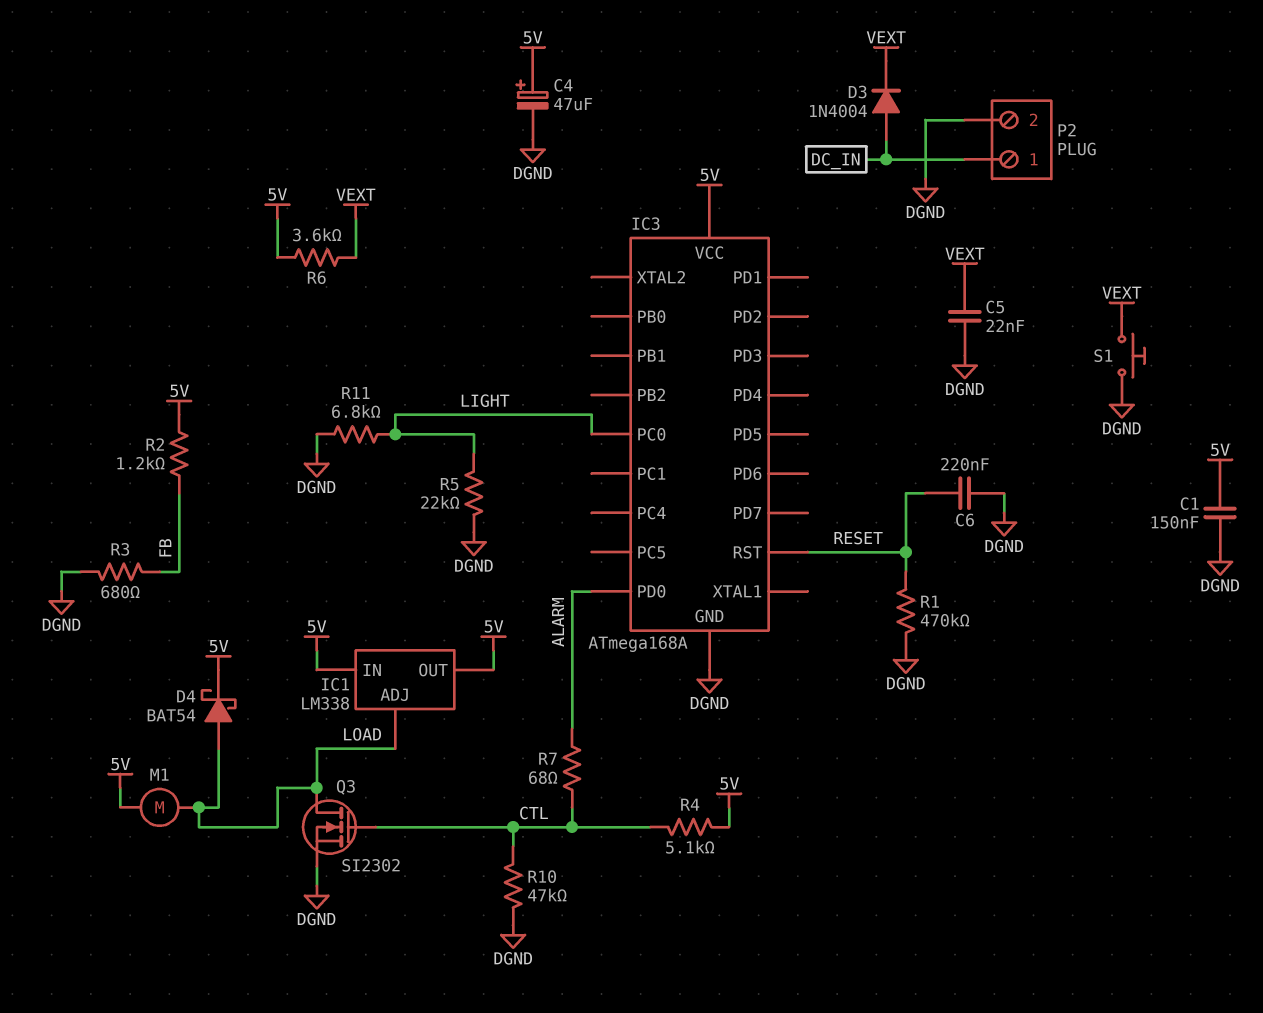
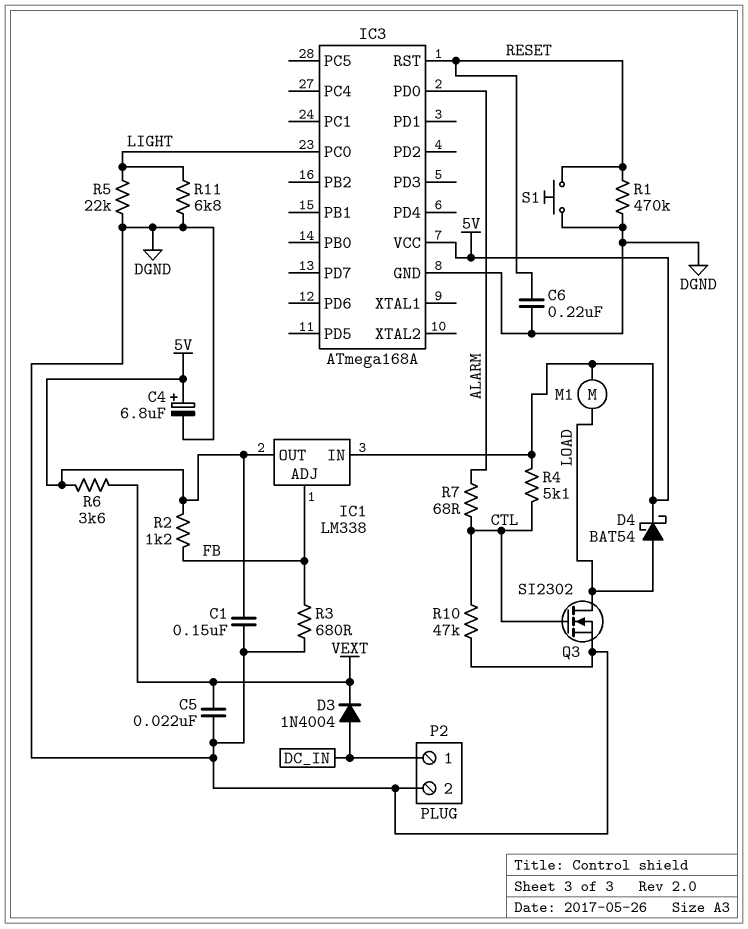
C4: 47uF (plus 5V, minus DGND) -> 6.8uF (plus 5V, minus DGND)
IC1 pin ADJ: LOAD -> FB
S1: button (DGND, VEXT) -> button (DGND, RESET)

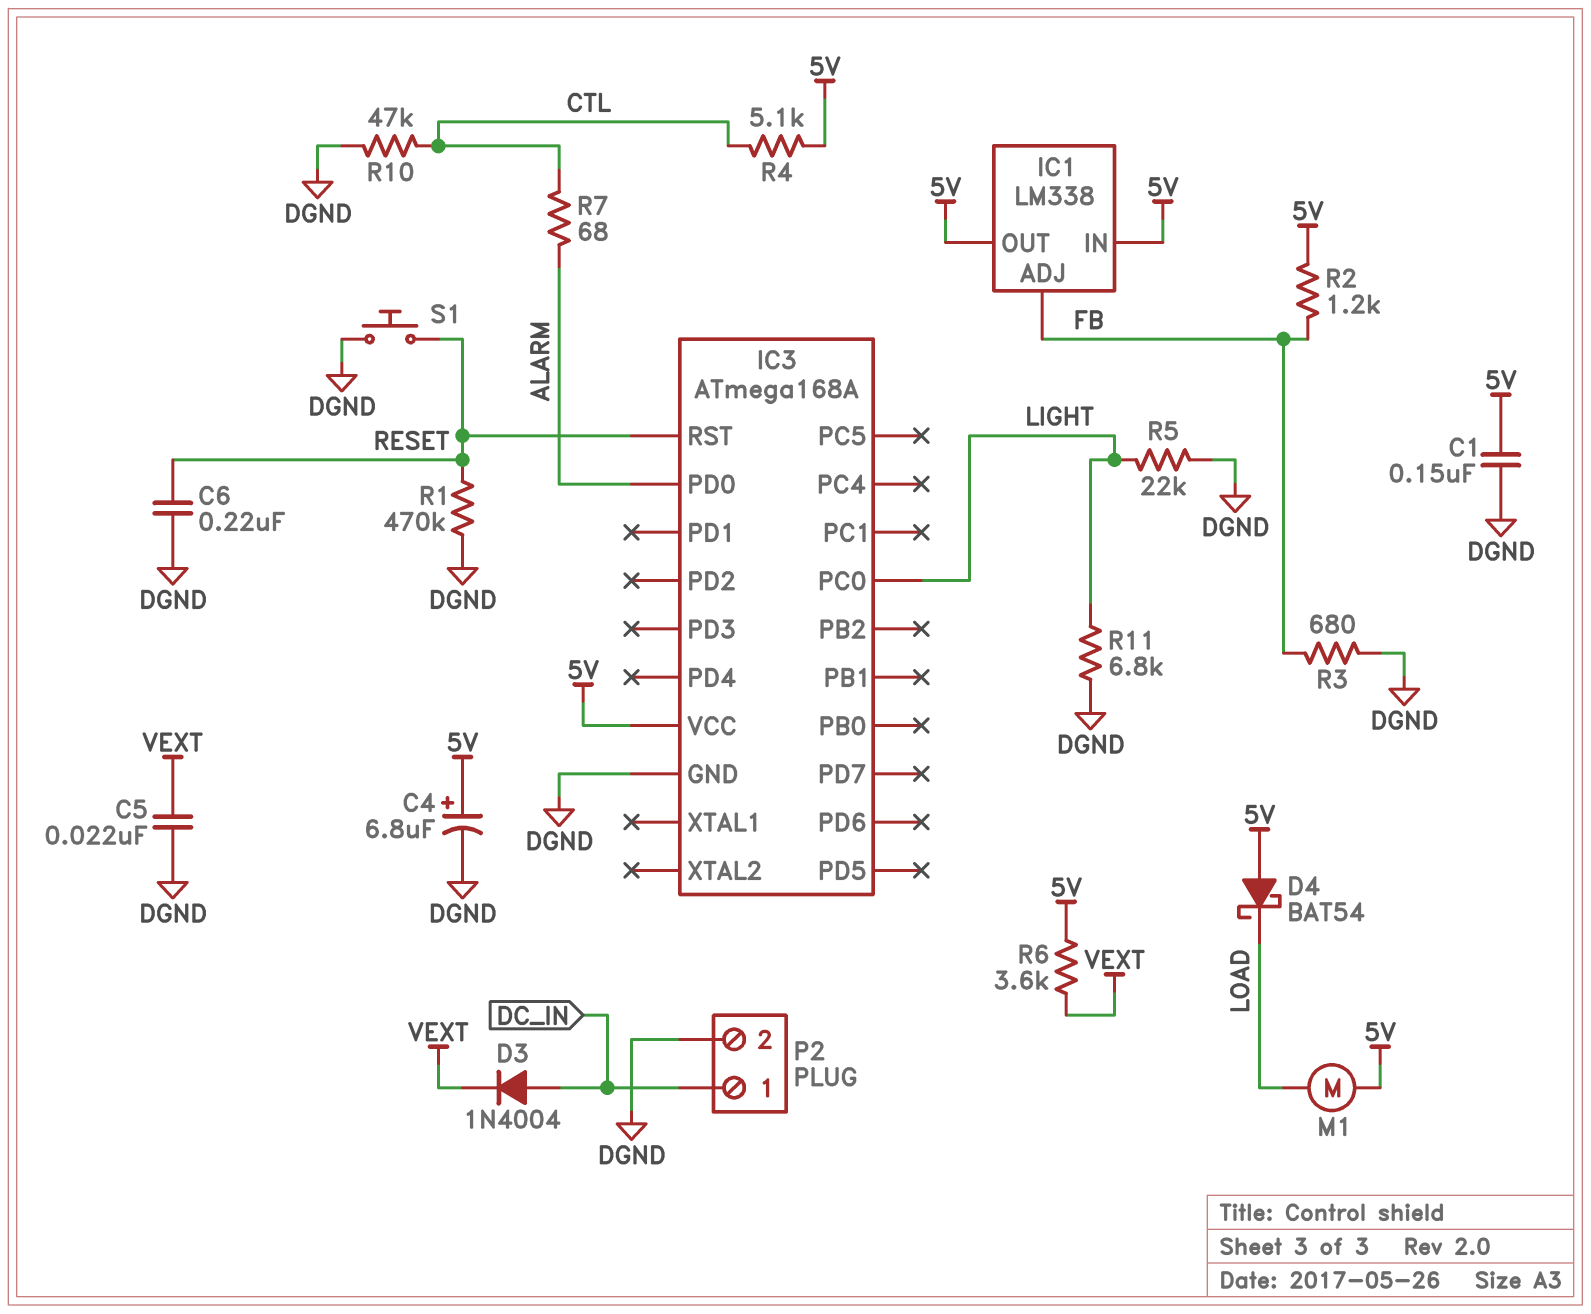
D4: schottky BAT54 (A LOAD, K 5V) -> schottky BAT54 (A 5V, K LOAD)
Q3: NMOS SI2302 (G CTL, D LOAD, S DGND) -> none

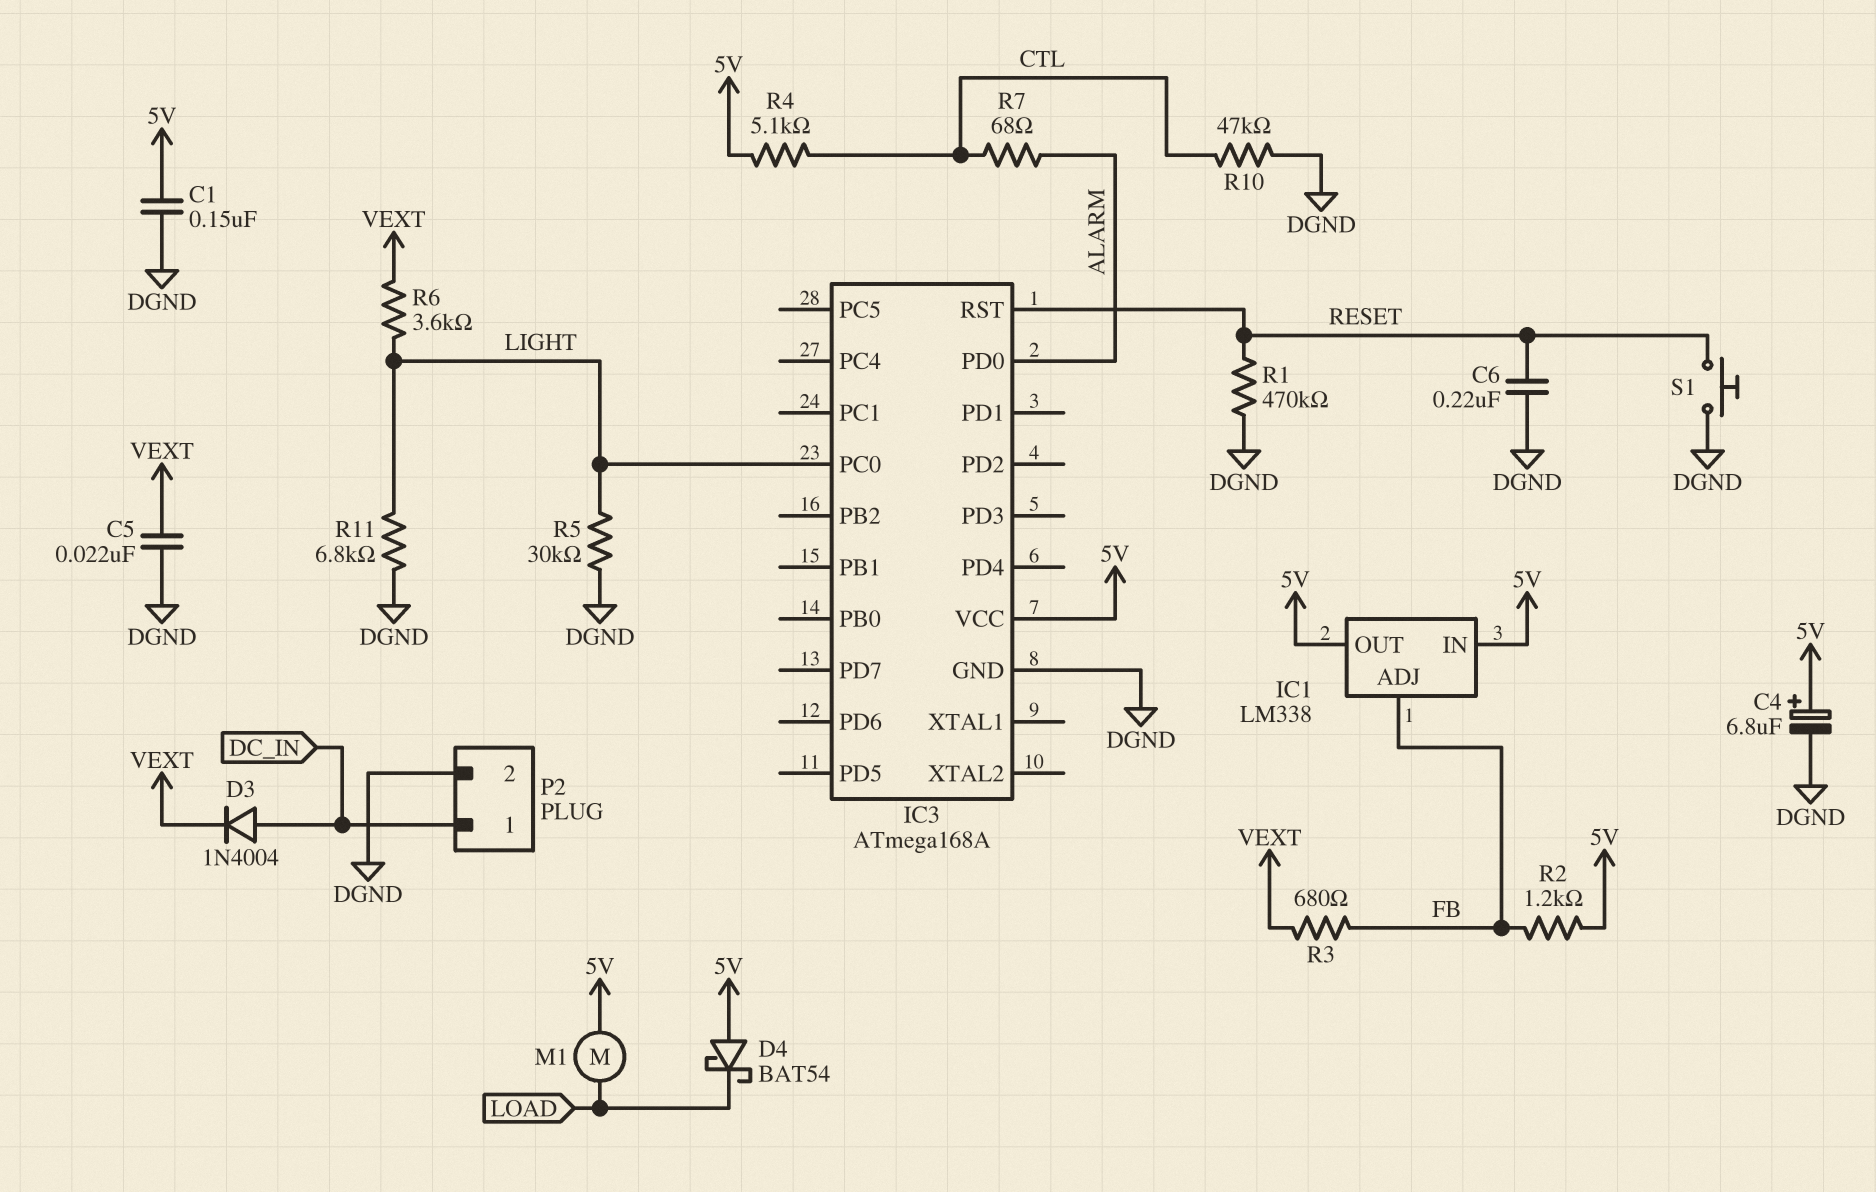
R3: 680 (DGND, FB) -> 680 (FB, VEXT)
R5: 22k (DGND, LIGHT) -> 30k (DGND, LIGHT)
R6: 3.6k (5V, VEXT) -> 3.6k (LIGHT, VEXT)

